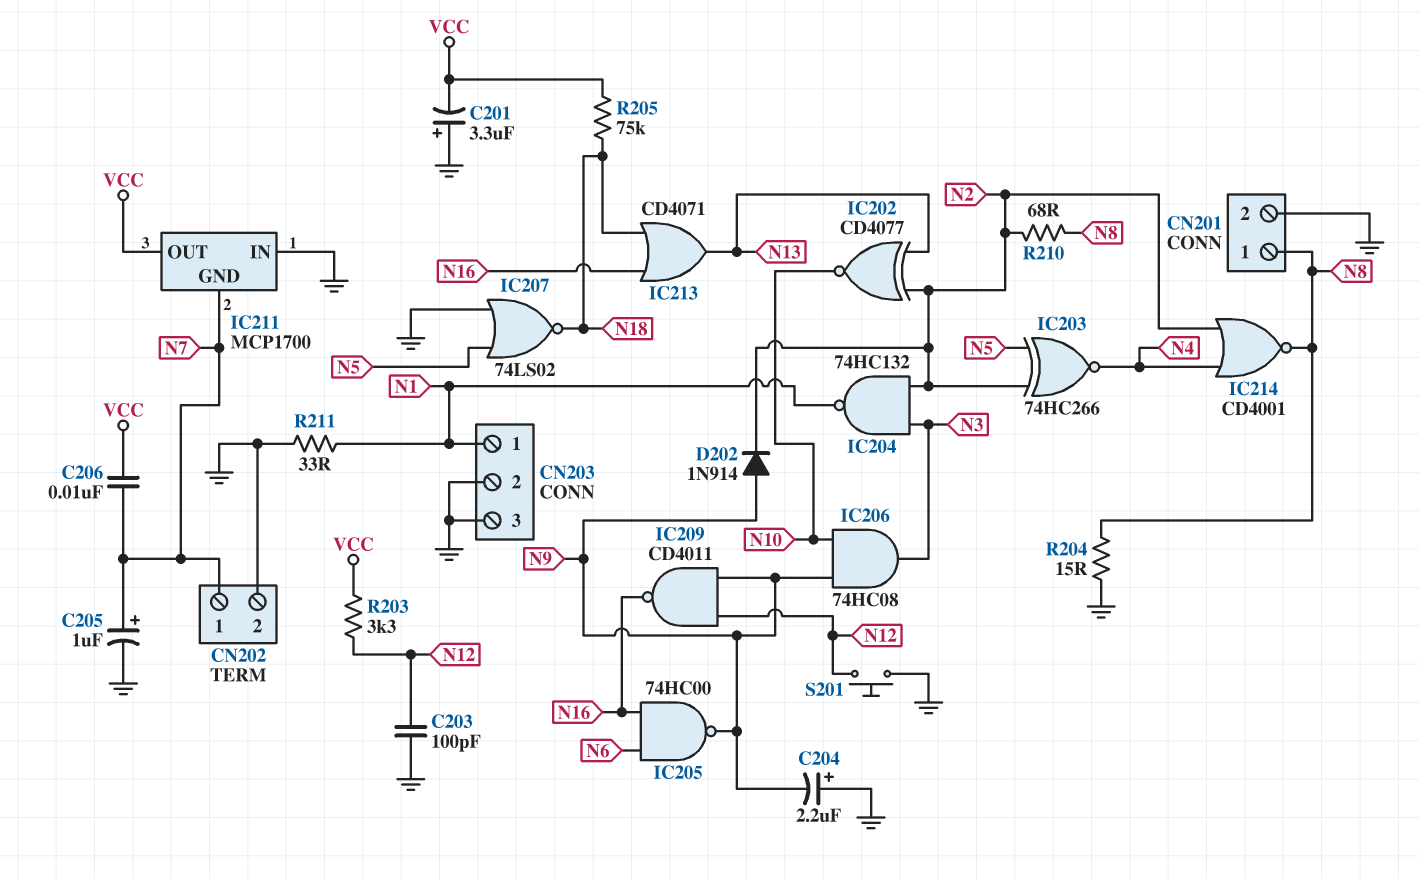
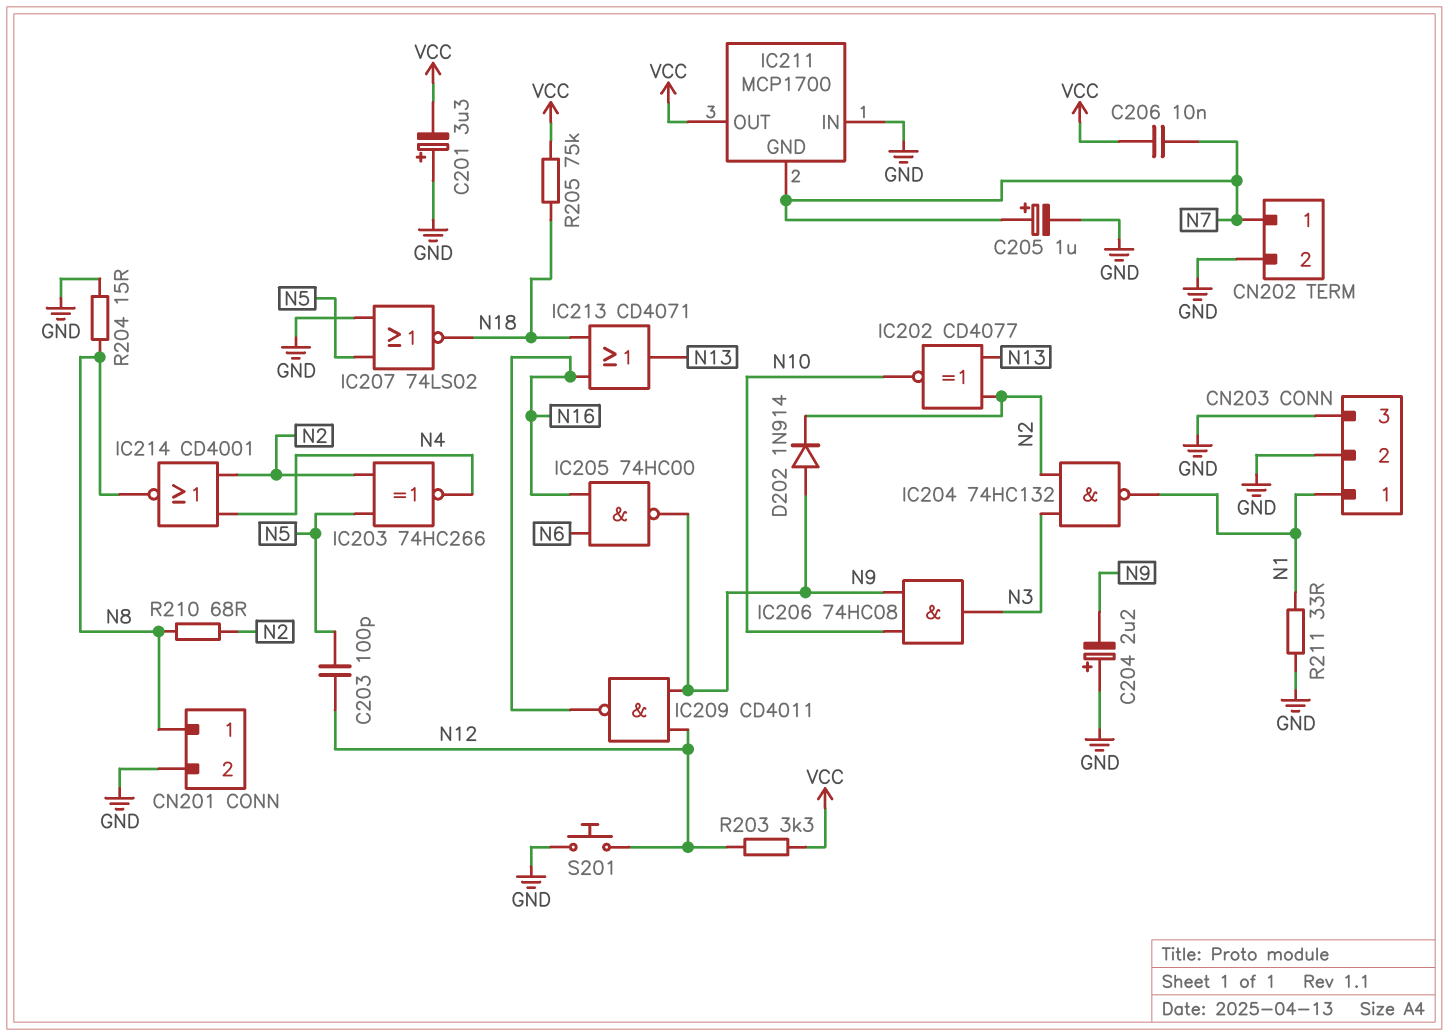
C203: 100pF (GND, N12) -> 100pF (N5, N12)

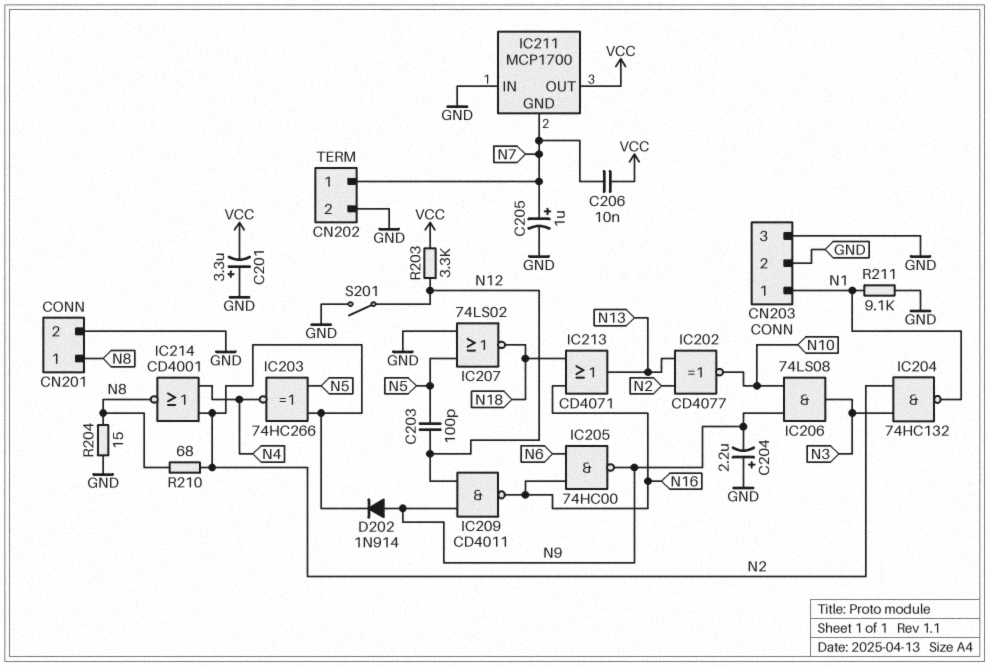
IC206: AND 74HC08 (in N9, in N10, out N3) -> AND 74LS08 (in N9, in N10, out N3)
R205: 75k (N18, VCC) -> none
R211: 33 (GND, N1) -> 9.1k (GND, N1)
S201: button (GND, N12) -> switch (GND, N12)

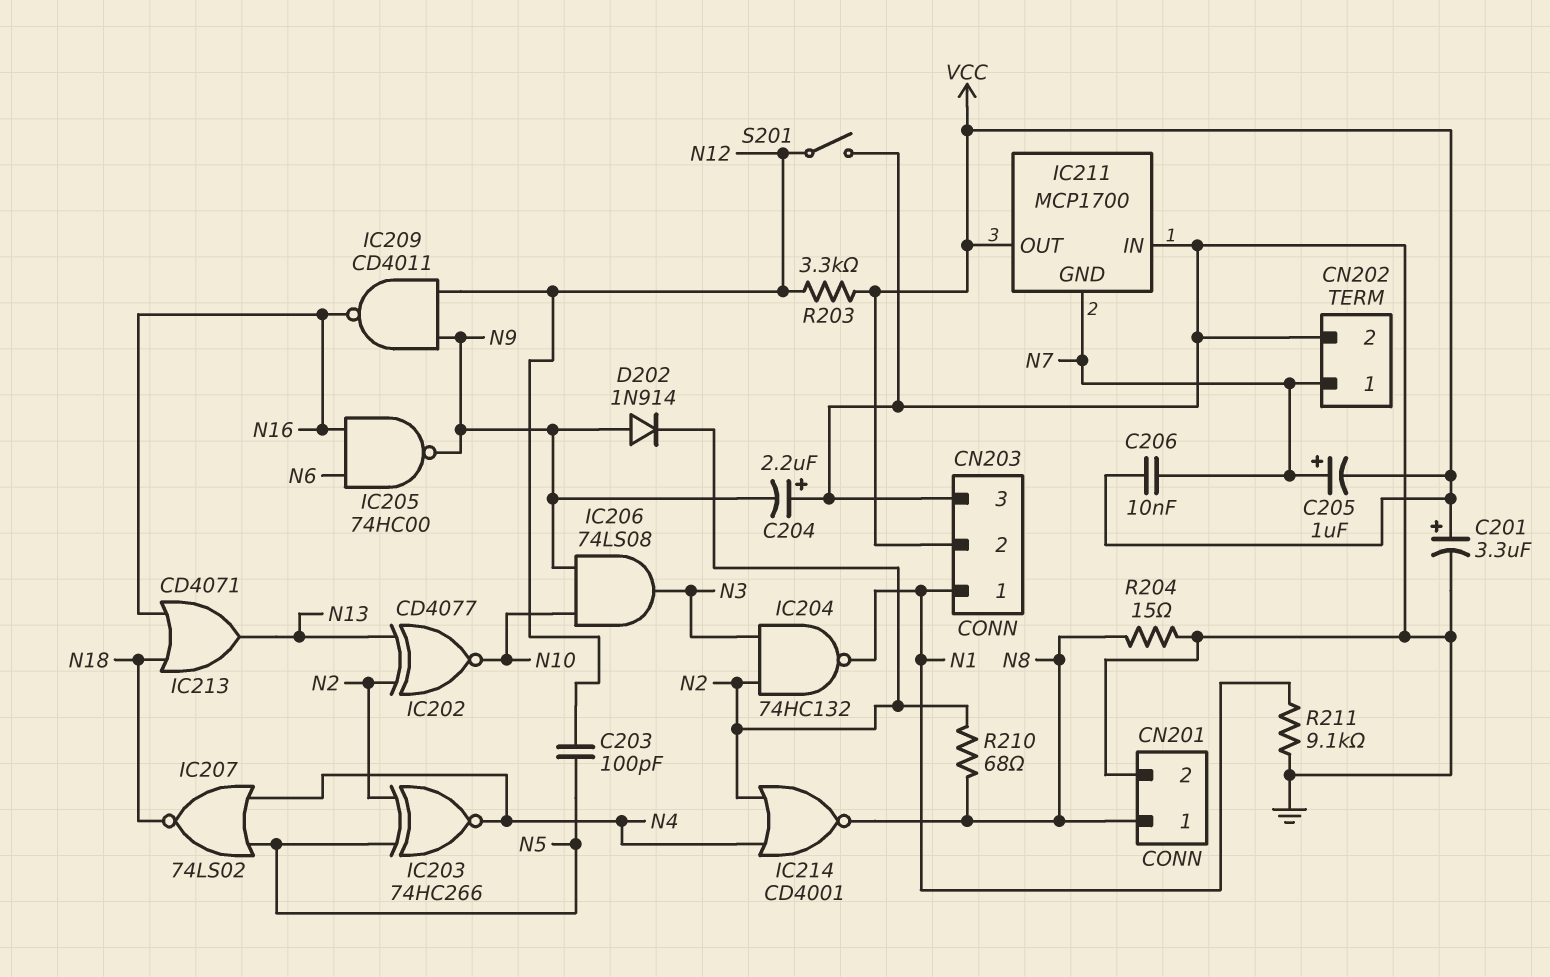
C201: 3.3uF (plus GND, minus VCC) -> 3.3uF (plus VCC, minus GND)
C205: 1uF (plus N7, minus GND) -> 1uF (plus N7, minus VCC)
CN203 pin 2: GND -> VCC
IC207: NOR 74LS02 (in GND, in N5, out N18) -> NOR 74LS02 (in N4, in N5, out N18)

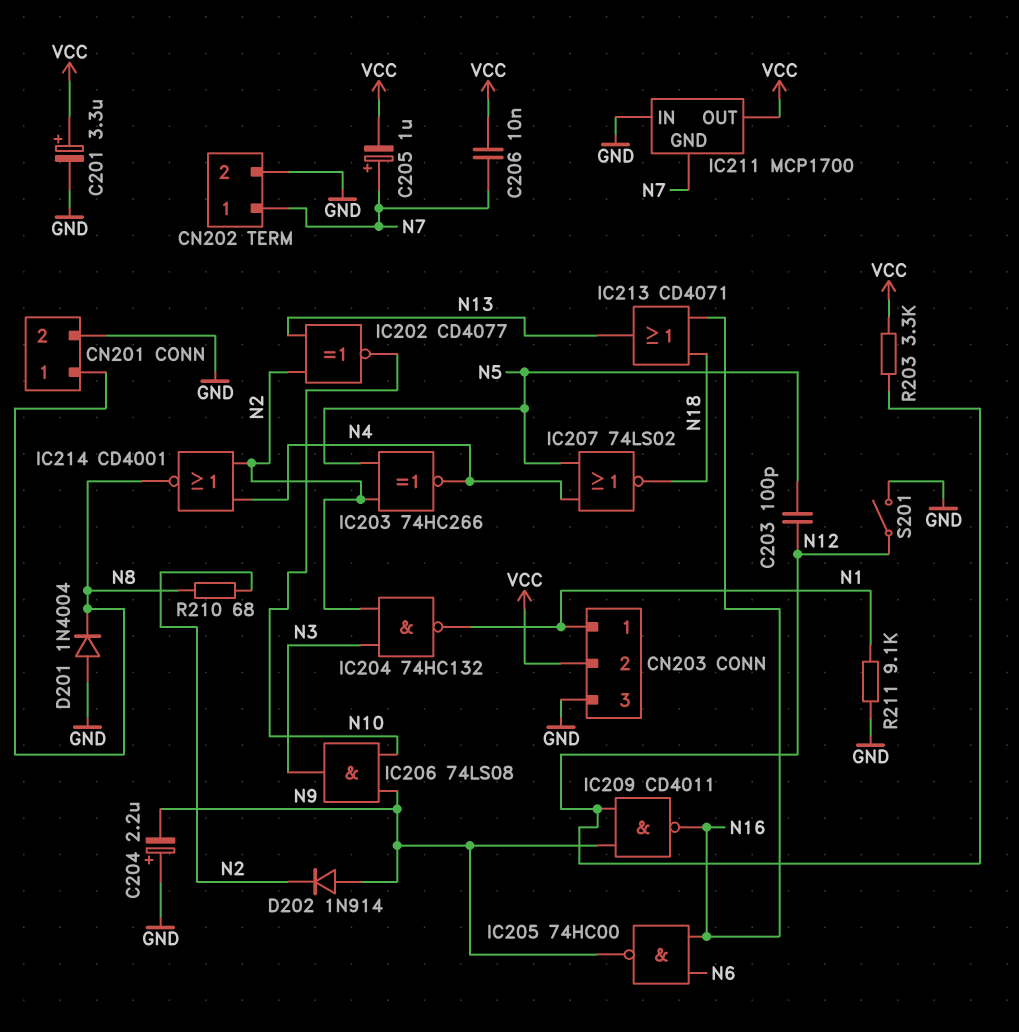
D201: none -> diode 1N4004 (A GND, K N8)
R204: 15 (GND, N8) -> none

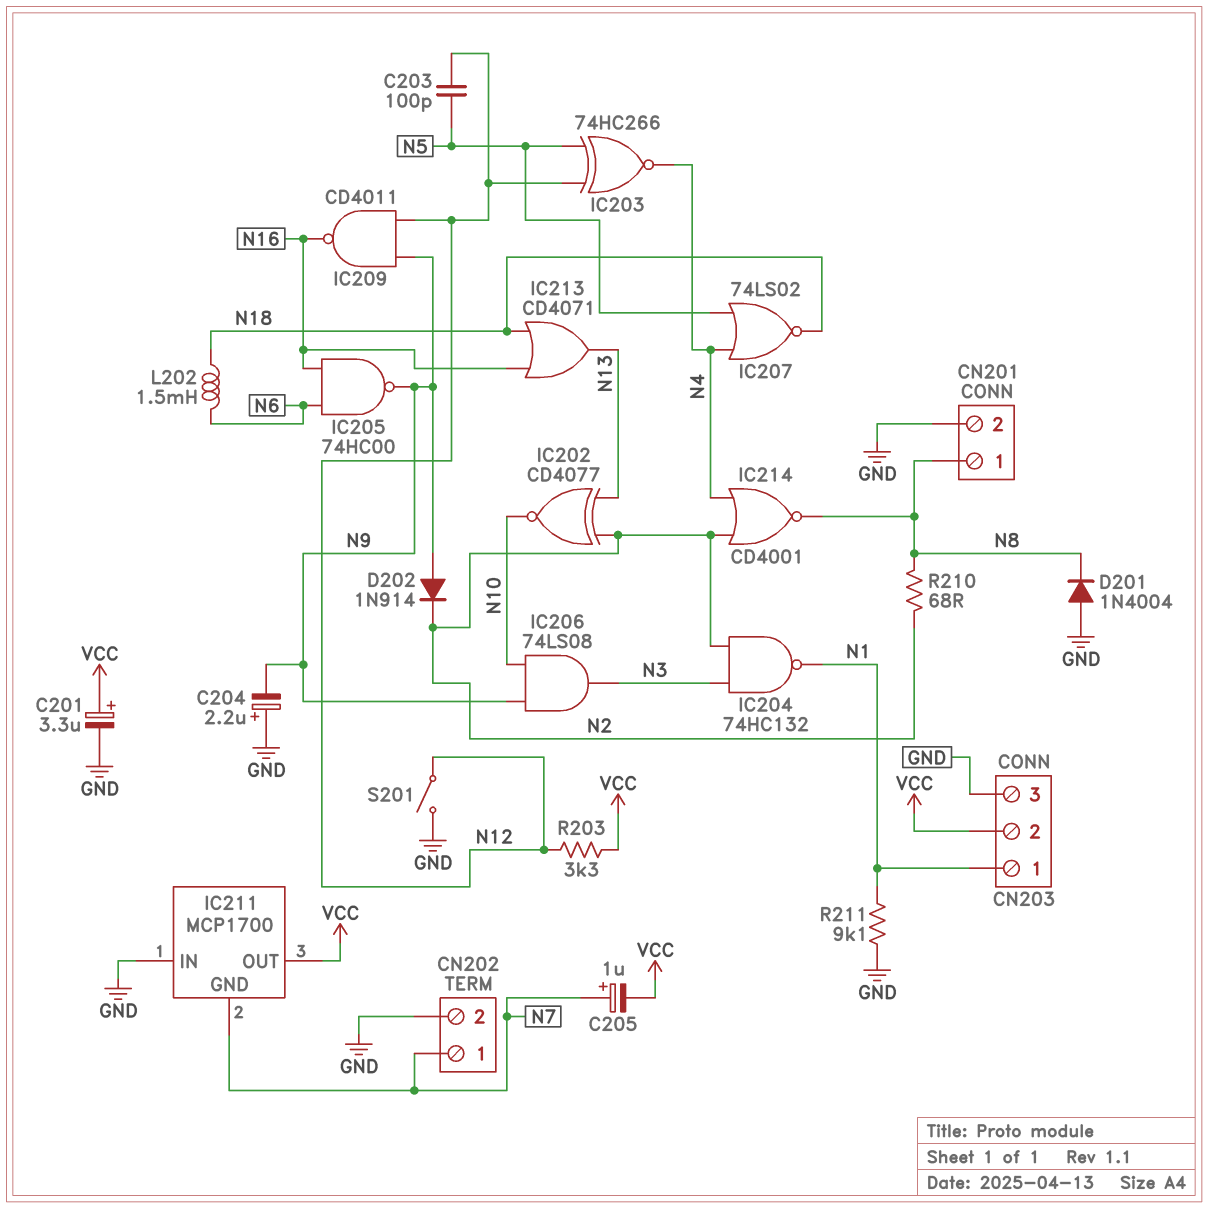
C206: 10nF (N7, VCC) -> none
IC203: XNOR 74HC266 (in N2, in N5, out N4) -> XNOR 74HC266 (in N5, in N12, out N4)
L202: none -> 1.5mH (N6, N18)

